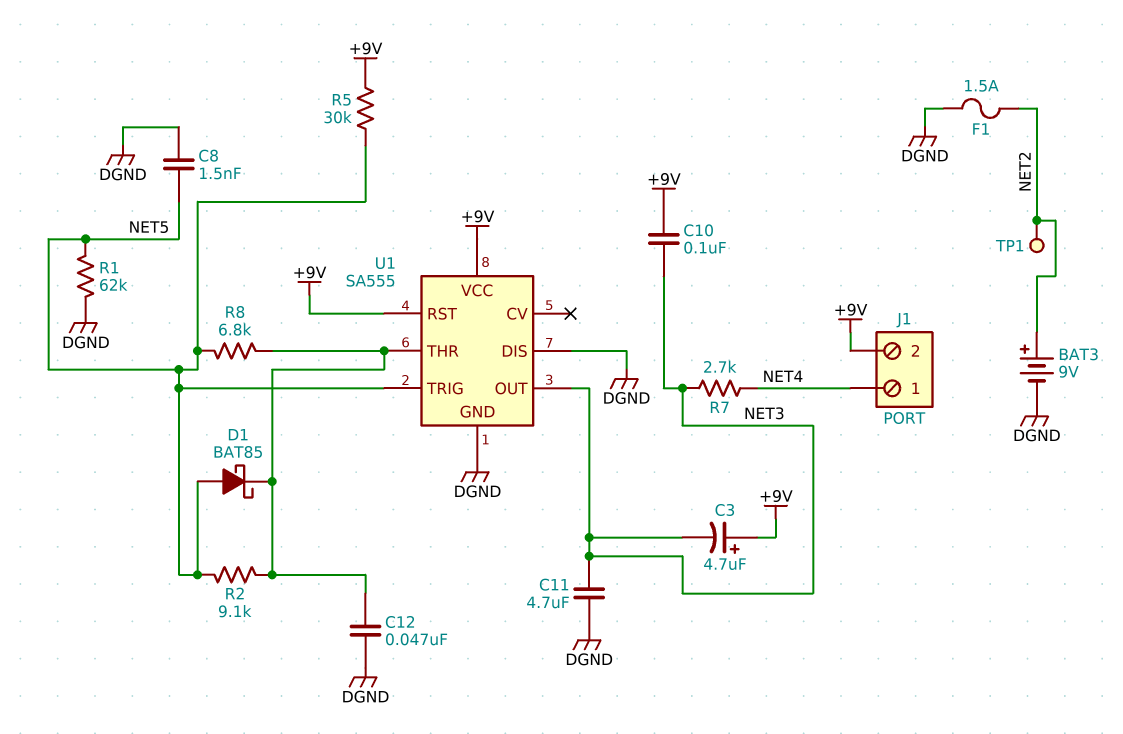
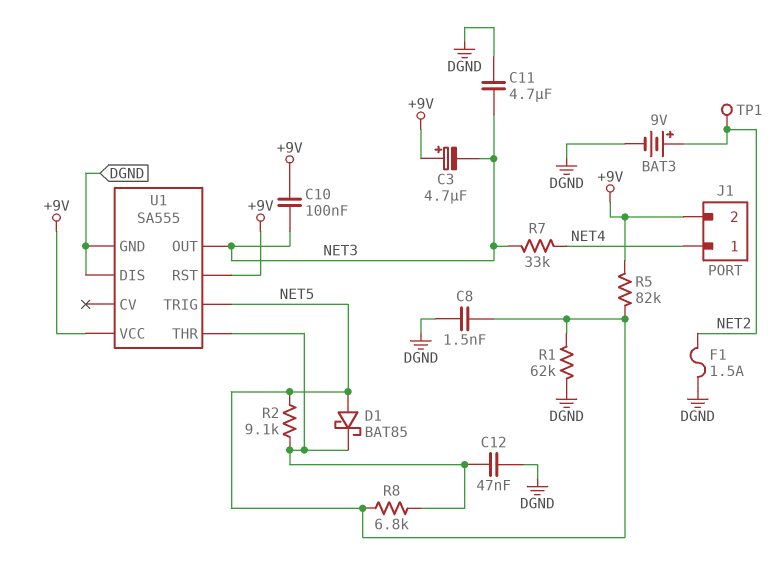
R5: 30k (+9V, NET5) -> 82k (+9V, NET5)
R7: 2.7k (NET3, NET4) -> 33k (NET3, NET4)

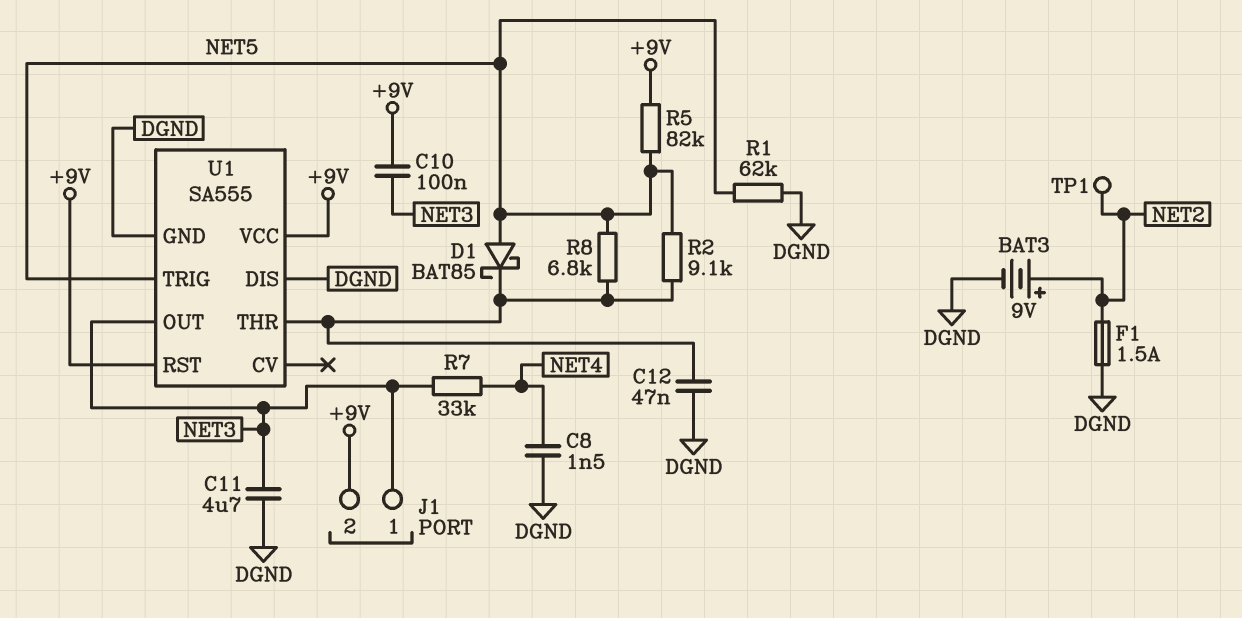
C3: 4.7uF (plus +9V, minus NET3) -> none
C8: 1.5nF (DGND, NET5) -> 1.5nF (DGND, NET4)
J1 pin 1: NET4 -> NET3

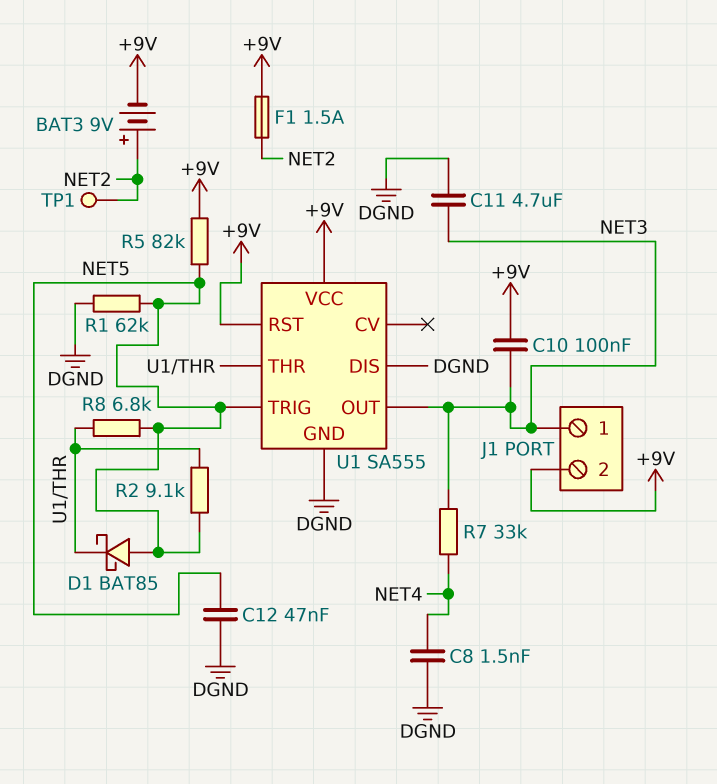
BAT3: 9V (plus NET2, minus DGND) -> 9V (plus NET2, minus +9V)
C12: 47nF (DGND, U1/THR) -> 47nF (DGND, NET5)
F1: 1.5A (DGND, NET2) -> 1.5A (+9V, NET2)

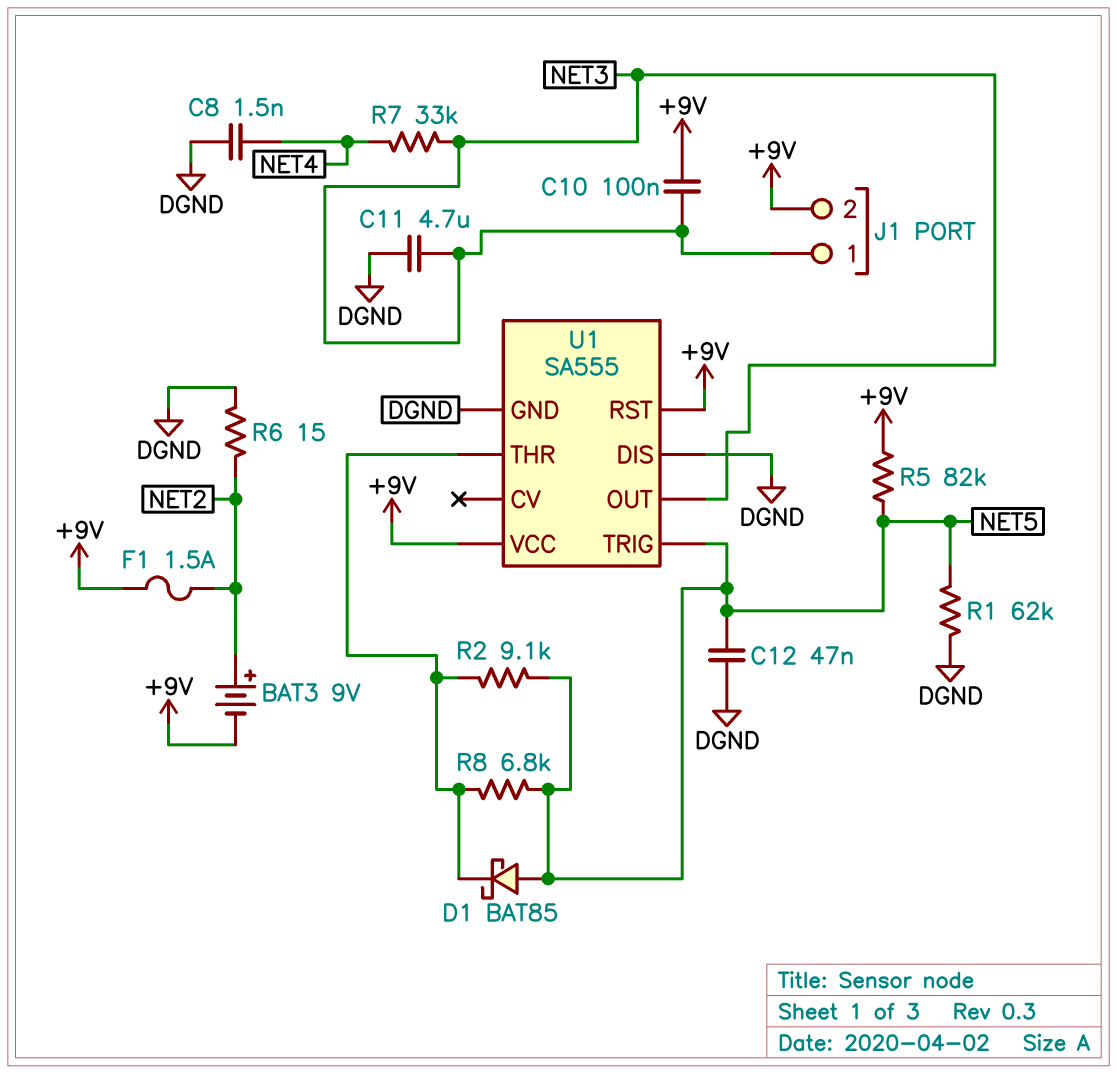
R6: none -> 15 (DGND, NET2)
TP1: test point (NET2) -> none

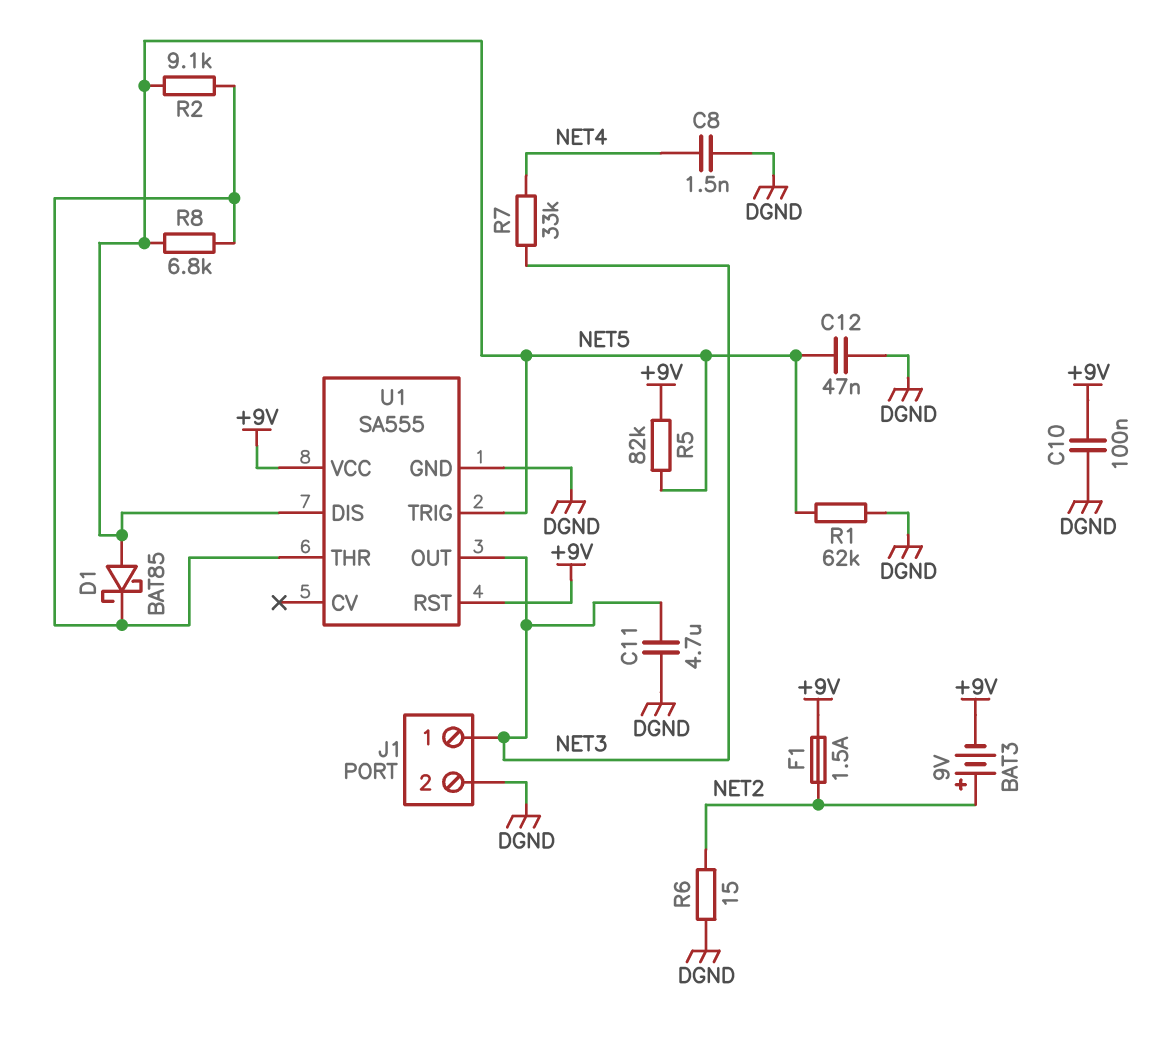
C10: 100nF (+9V, NET3) -> 100nF (+9V, DGND)
J1 pin 2: +9V -> DGND
U1 pin DIS: DGND -> NET5

